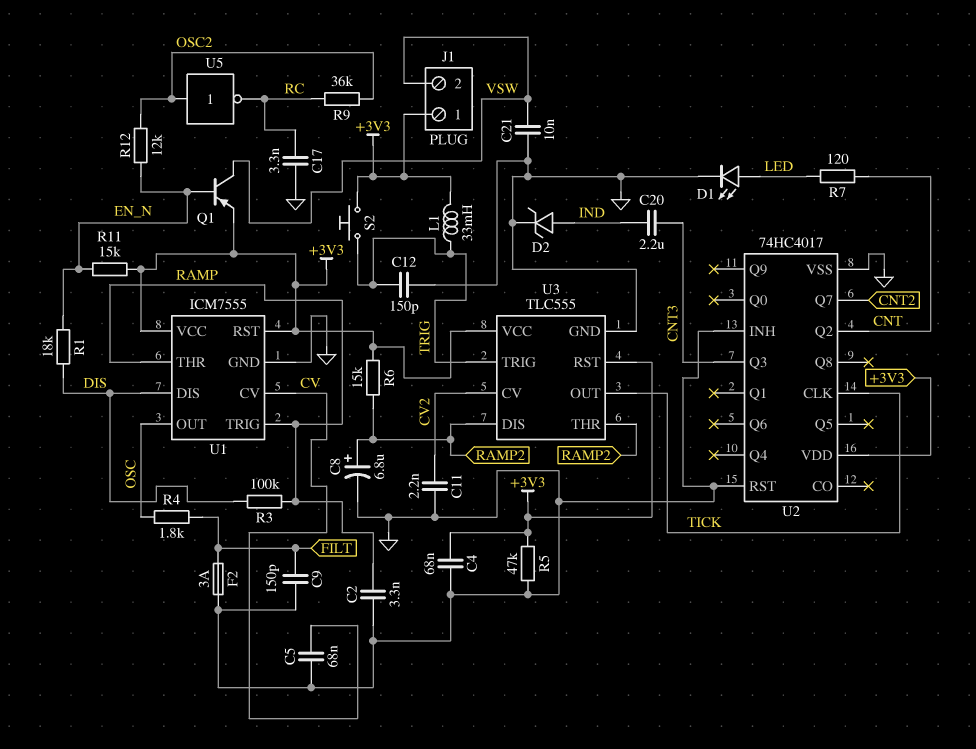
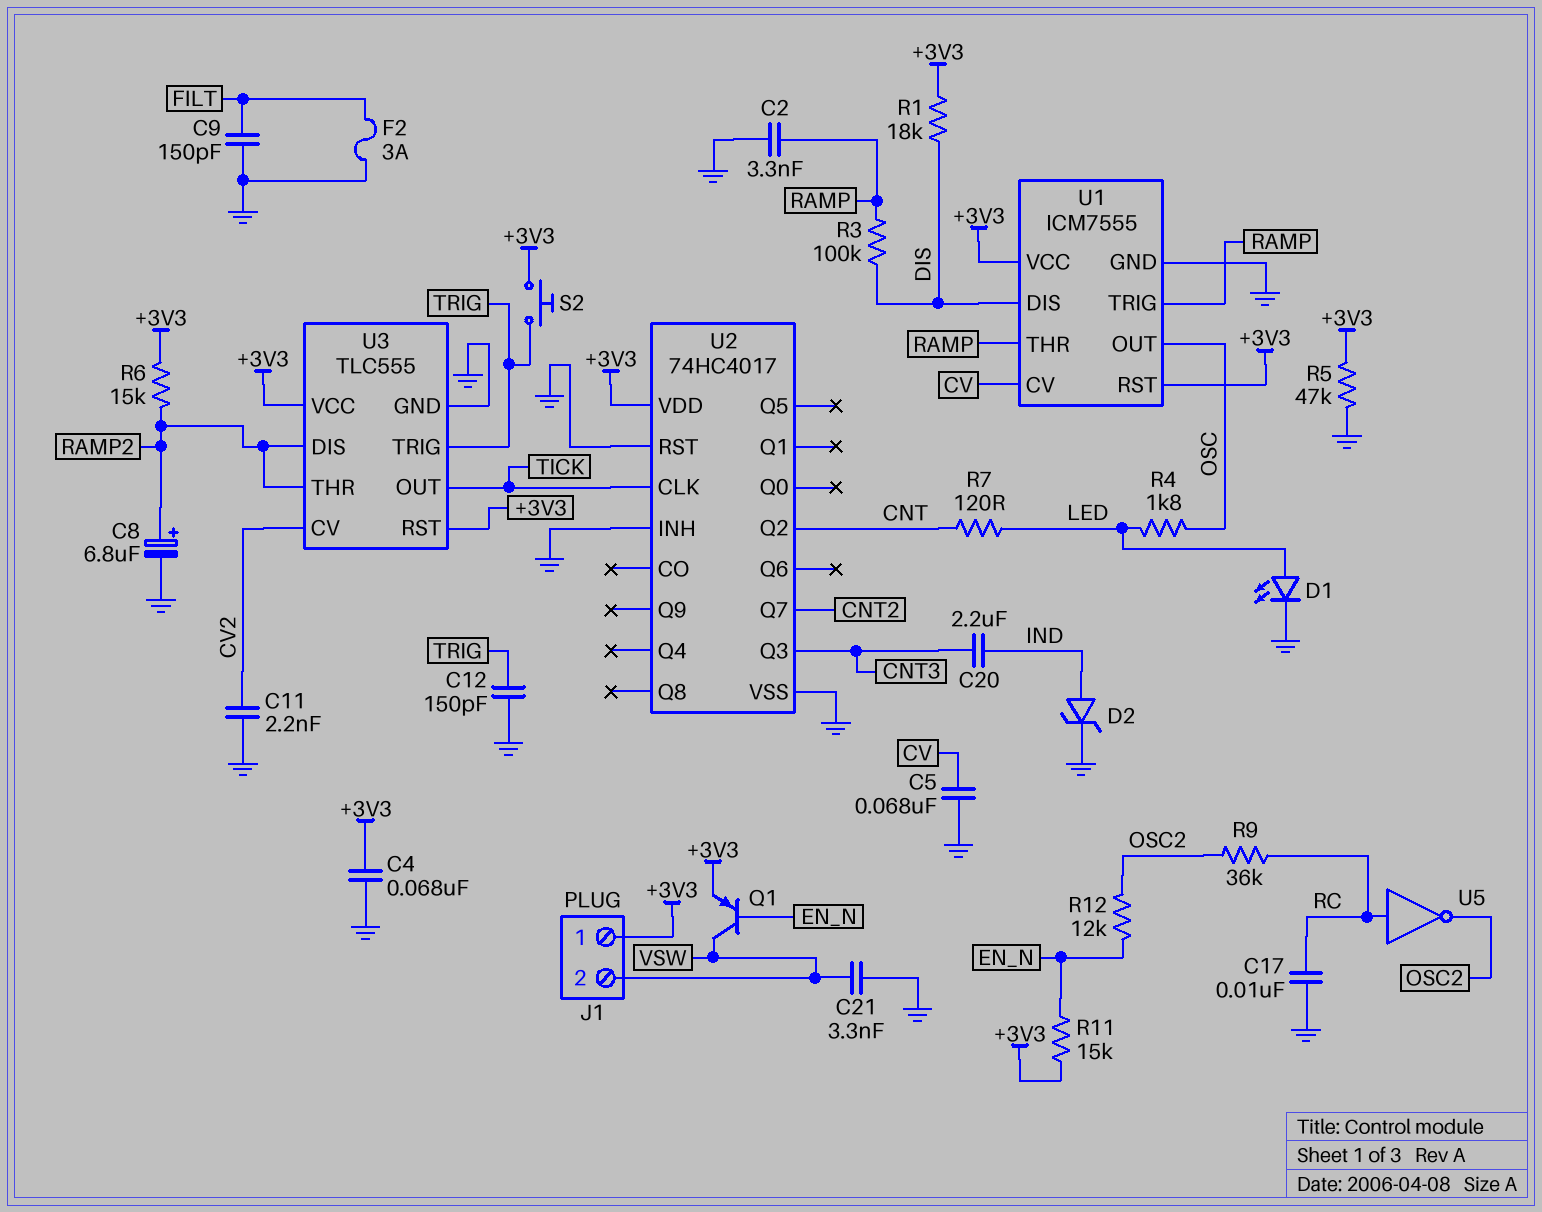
C17: 3.3nF (GND, RC) -> 10nF (GND, RC)
C21: 10nF (GND, VSW) -> 3.3nF (GND, VSW)
L1: 33mH (+3V3, TRIG) -> none
R1: 18k (DIS, EN_N) -> 18k (+3V3, DIS)
R4: 1.8k (FILT, OSC) -> 1.8k (LED, OSC)
U5: NOT (in OSC2, out RC) -> NOT (in RC, out OSC2)

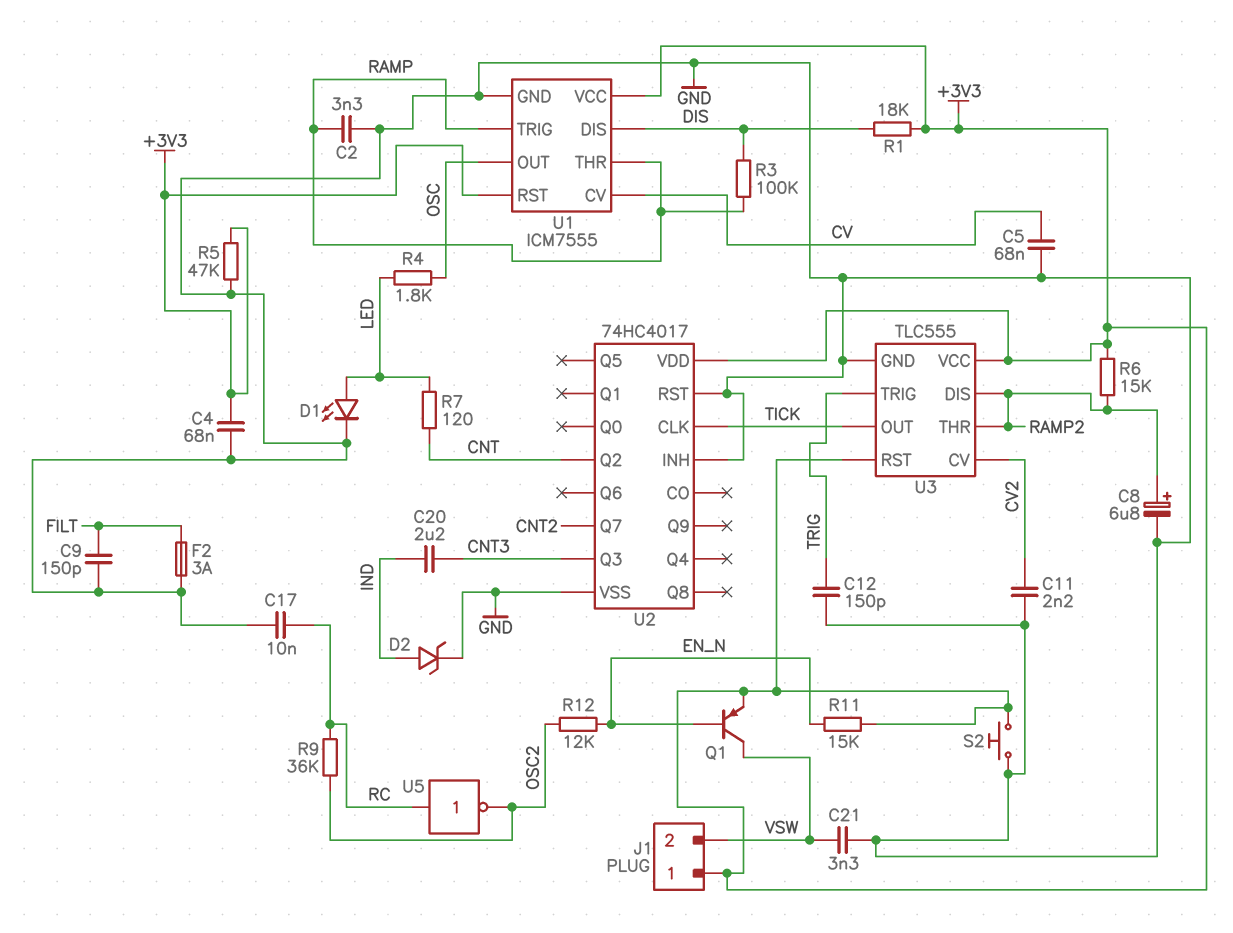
S2: button (+3V3, TRIG) -> button (+3V3, GND)

